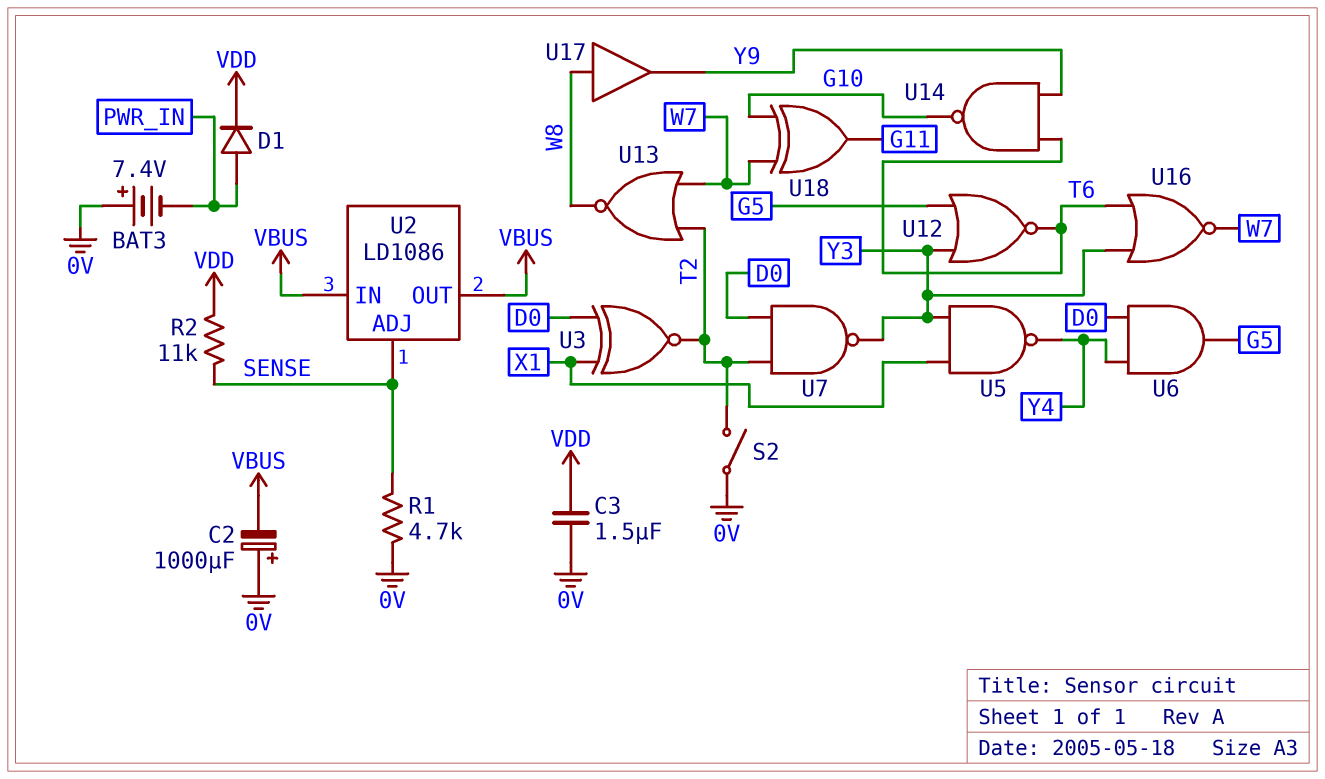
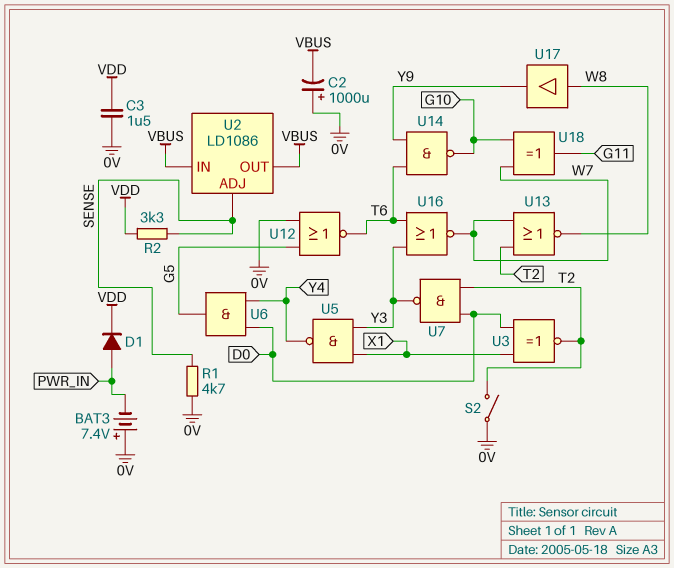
R2: 11k (SENSE, VDD) -> 3.3k (SENSE, VDD)
U12: NOR (in G5, in Y3, out T6) -> NOR (in 0V, in G5, out T6)

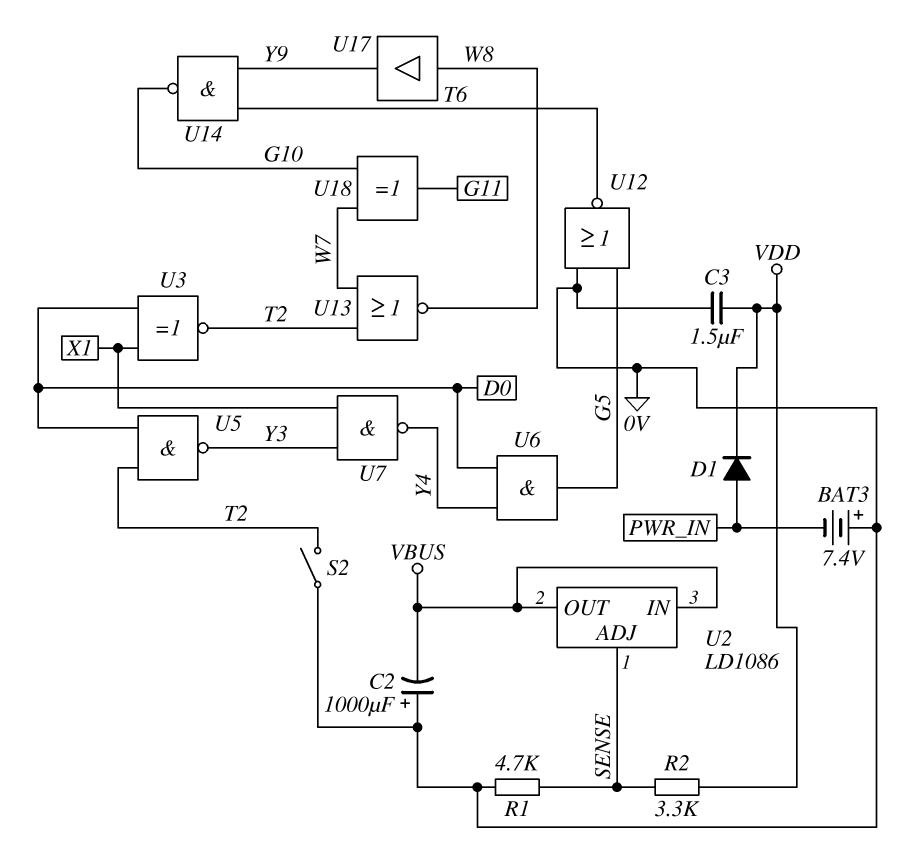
U5: NAND (in X1, in Y3, out Y4) -> NAND (in D0, in T2, out Y3)
U7: NAND (in D0, in T2, out Y3) -> NAND (in X1, in Y3, out Y4)
U16: NOR (in T6, in Y3, out W7) -> none

